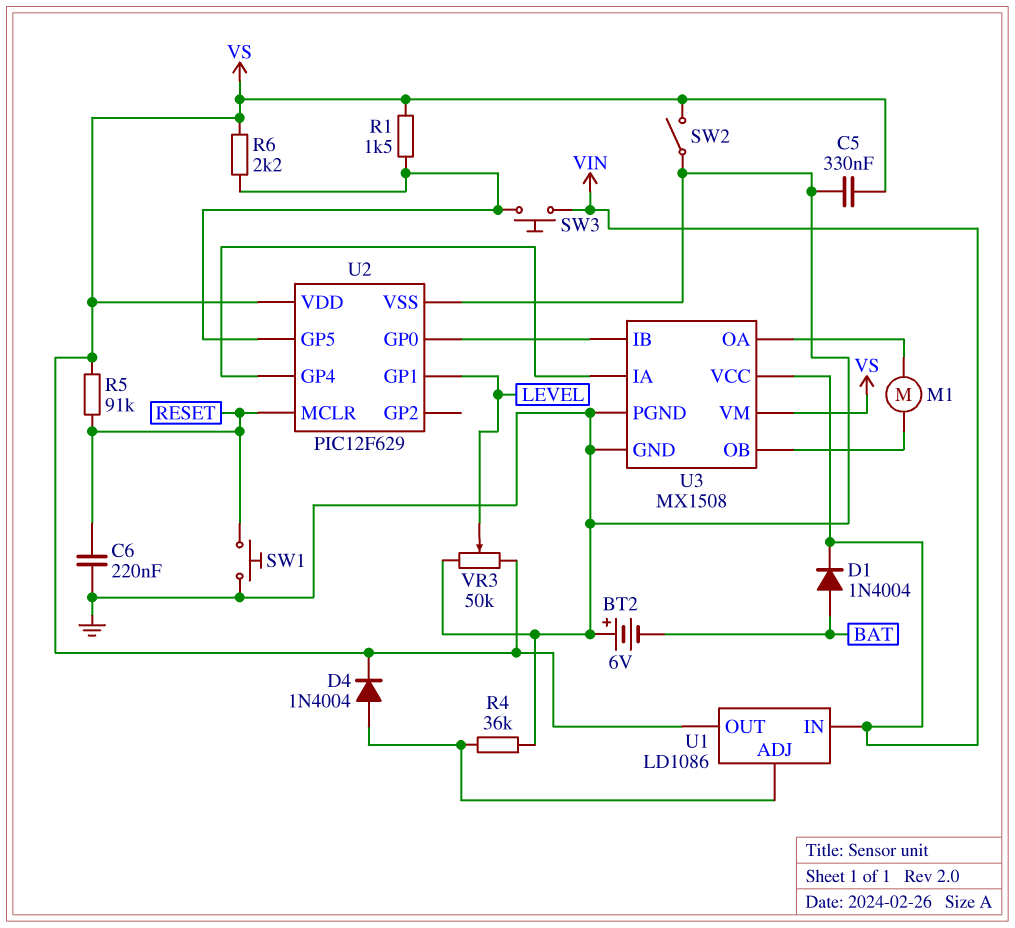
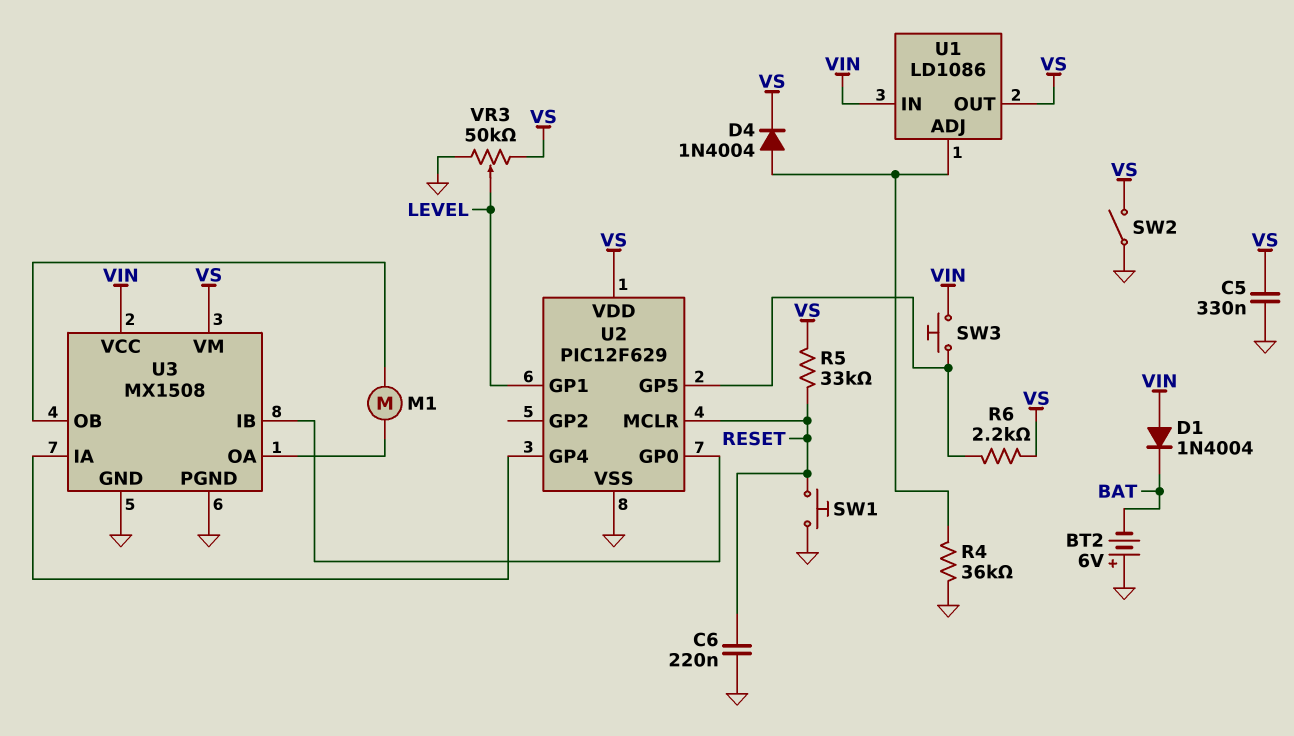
D1: diode 1N4004 (A BAT, K VIN) -> diode 1N4004 (A VIN, K BAT)
R1: 1.5k (U2/GP5, VS) -> none
R5: 91k (RESET, VS) -> 33k (RESET, VS)

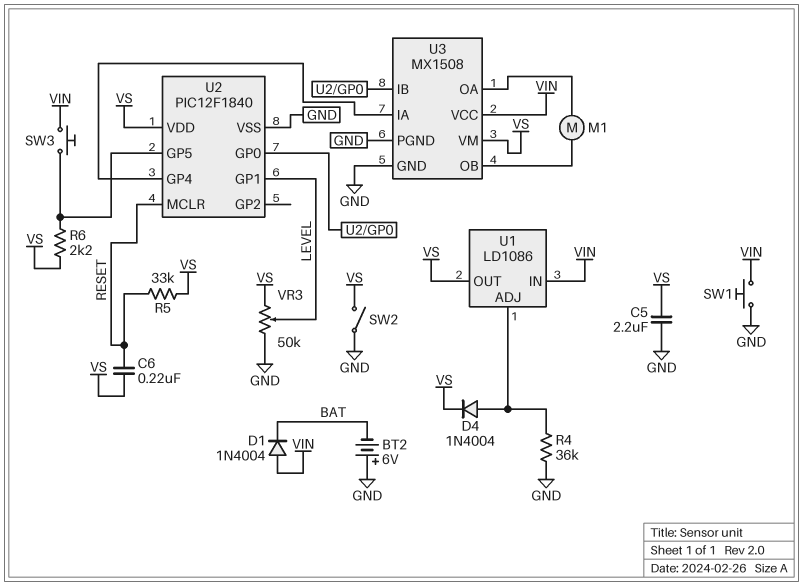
C5: 330nF (GND, VS) -> 2.2uF (GND, VS)
C6: 220nF (GND, RESET) -> 220nF (RESET, VS)
SW1: button (GND, RESET) -> button (GND, VIN)
U2: PIC12F629 -> PIC12F1840

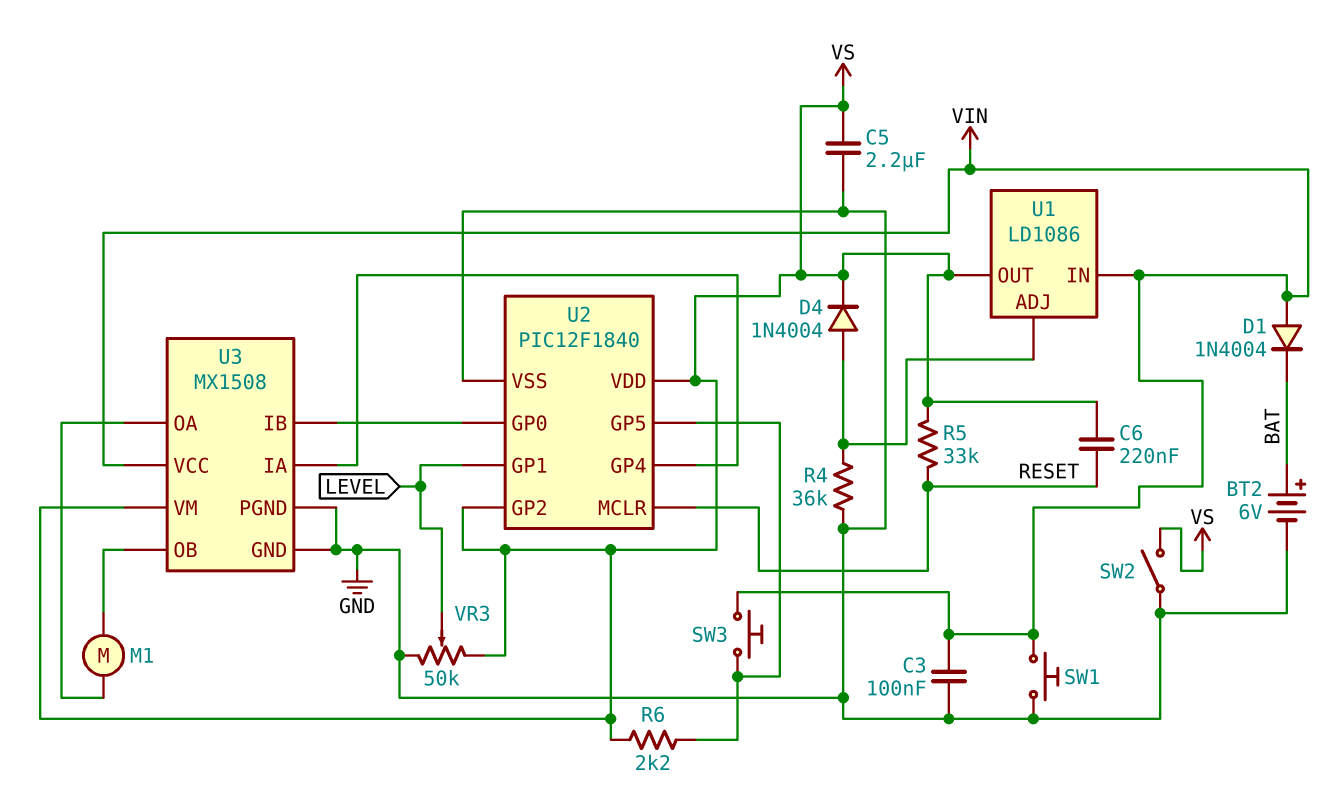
BT2: 6V (plus GND, minus BAT) -> 6V (plus BAT, minus GND)
C3: none -> 100nF (GND, VIN)
U2 pin GP2: none -> VS

